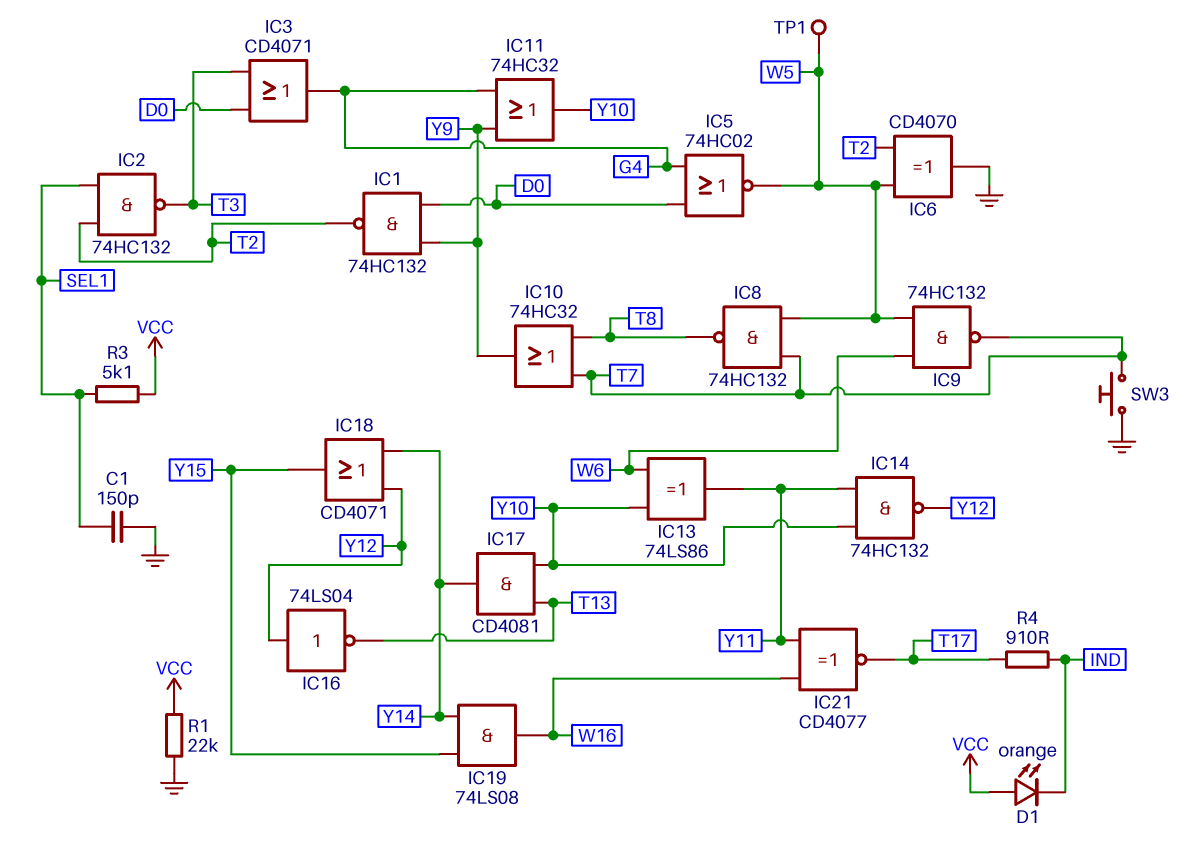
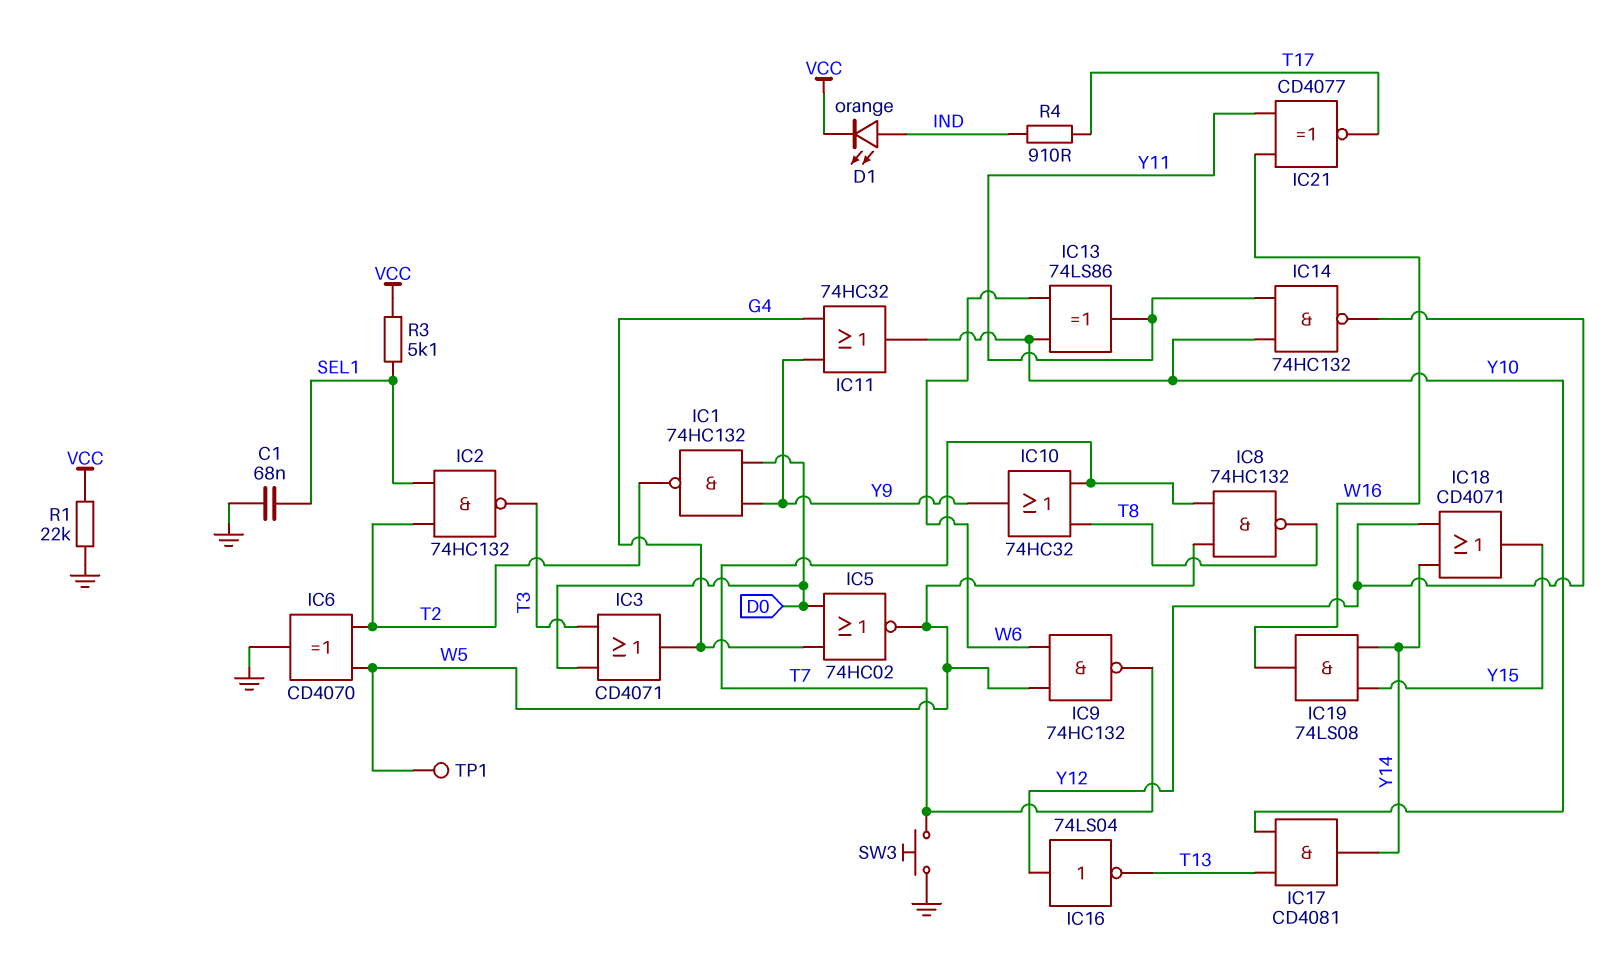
C1: 150pF (GND, SEL1) -> 68nF (GND, SEL1)
D1: LED orange (A VCC, K IND) -> LED orange (A IND, K VCC)

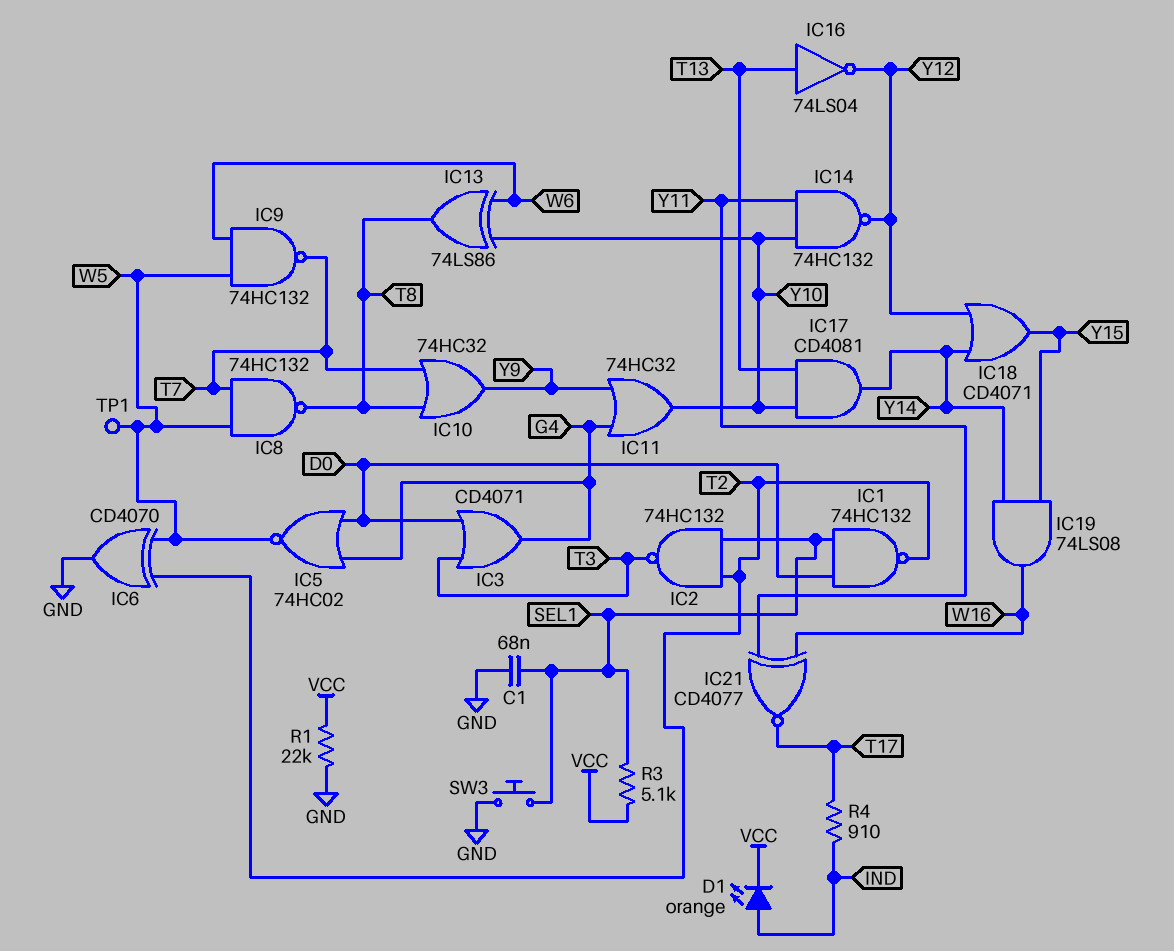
IC1: NAND 74HC132 (in D0, in Y9, out T2) -> NAND 74HC132 (in D0, in SEL1, out T2)
IC13: XOR 74LS86 (in W6, in Y10, out Y11) -> XOR 74LS86 (in W6, in Y10, out T8)
IC16: NOT 74LS04 (in Y12, out T13) -> NOT 74LS04 (in T13, out Y12)
SW3: button (GND, T7) -> button (GND, SEL1)

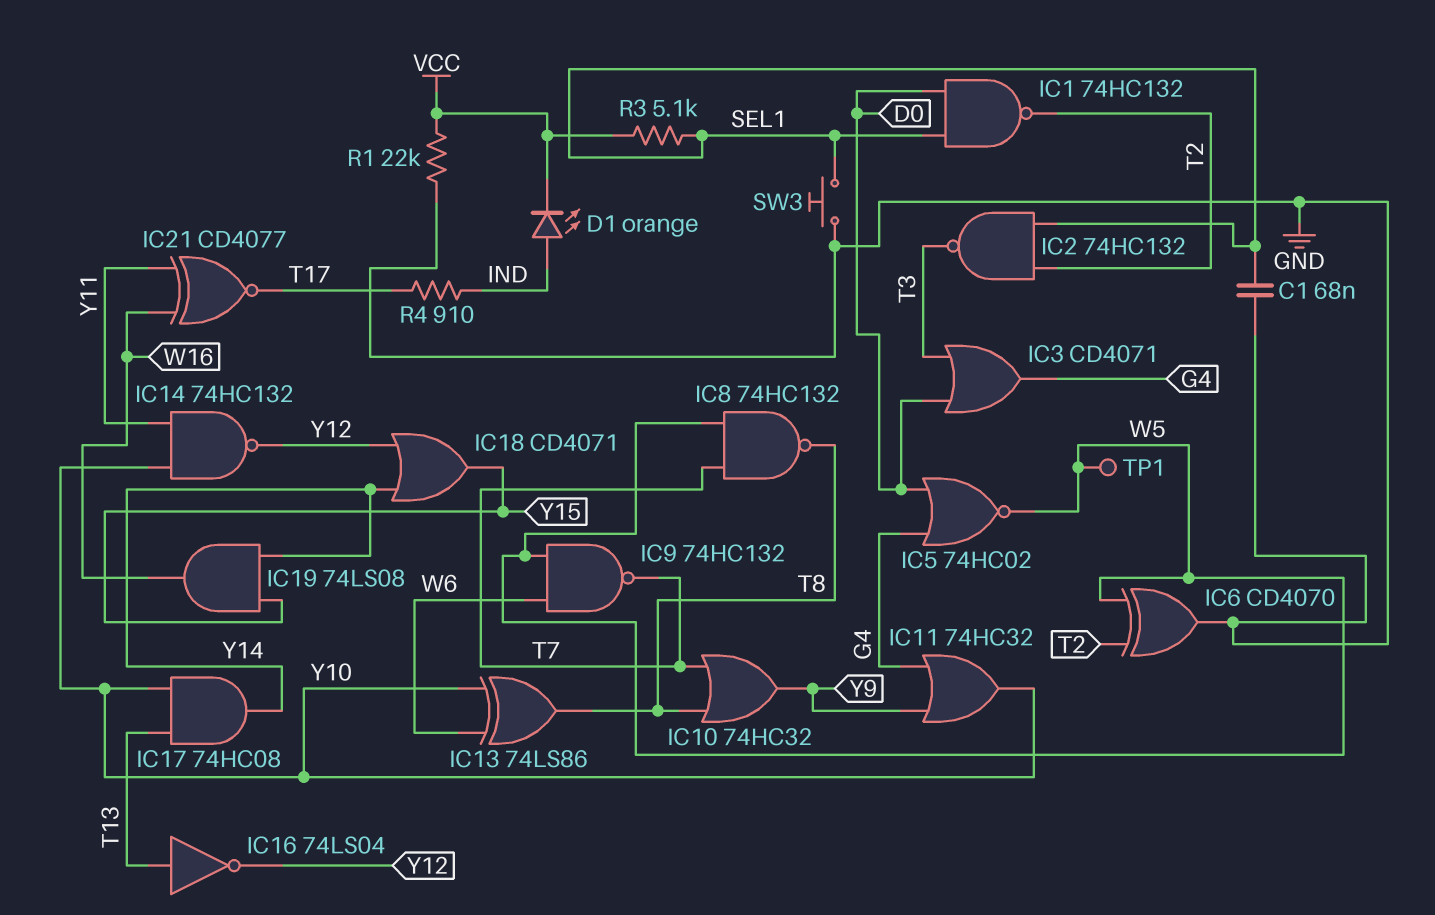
IC17: AND CD4081 (in T13, in Y10, out Y14) -> AND 74HC08 (in T13, in Y10, out Y14)

